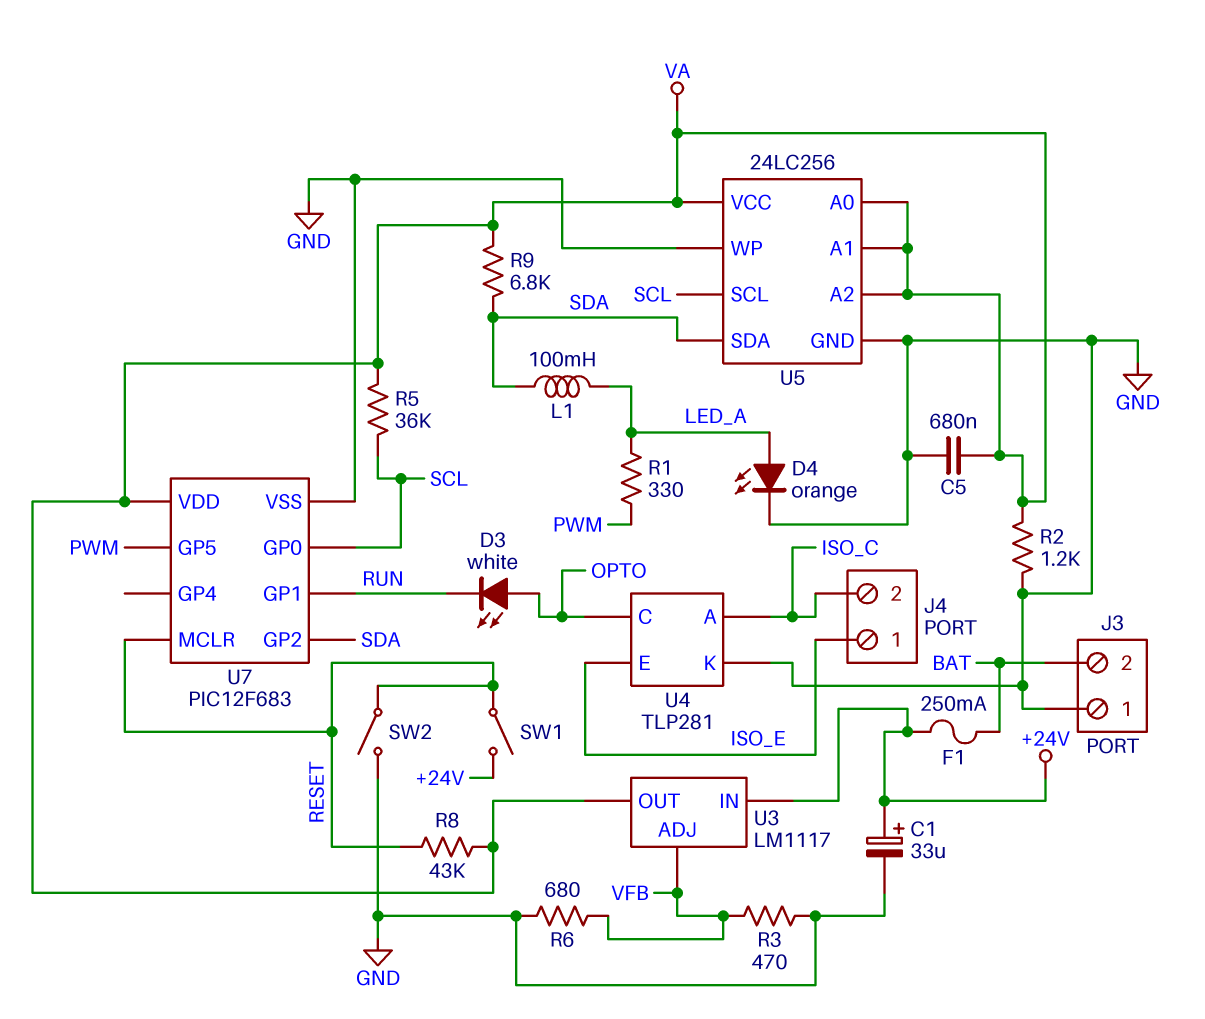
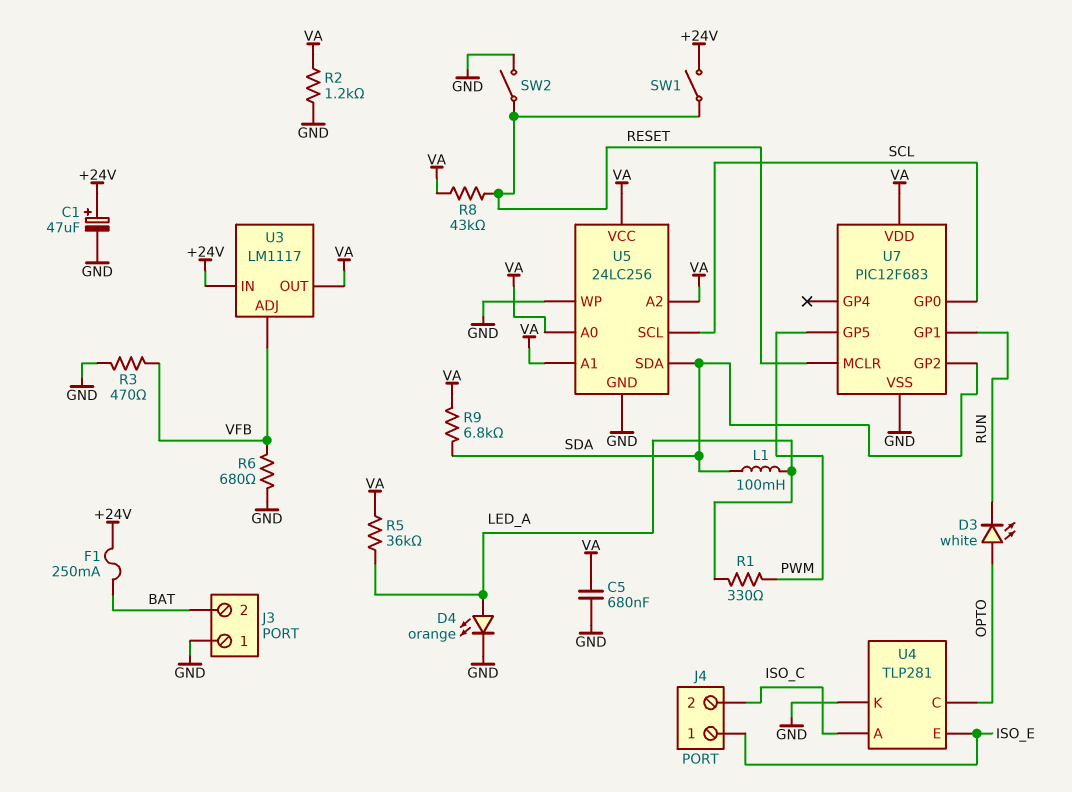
C1: 33uF (plus +24V, minus GND) -> 47uF (plus +24V, minus GND)
R5: 36k (SCL, VA) -> 36k (LED_A, VA)

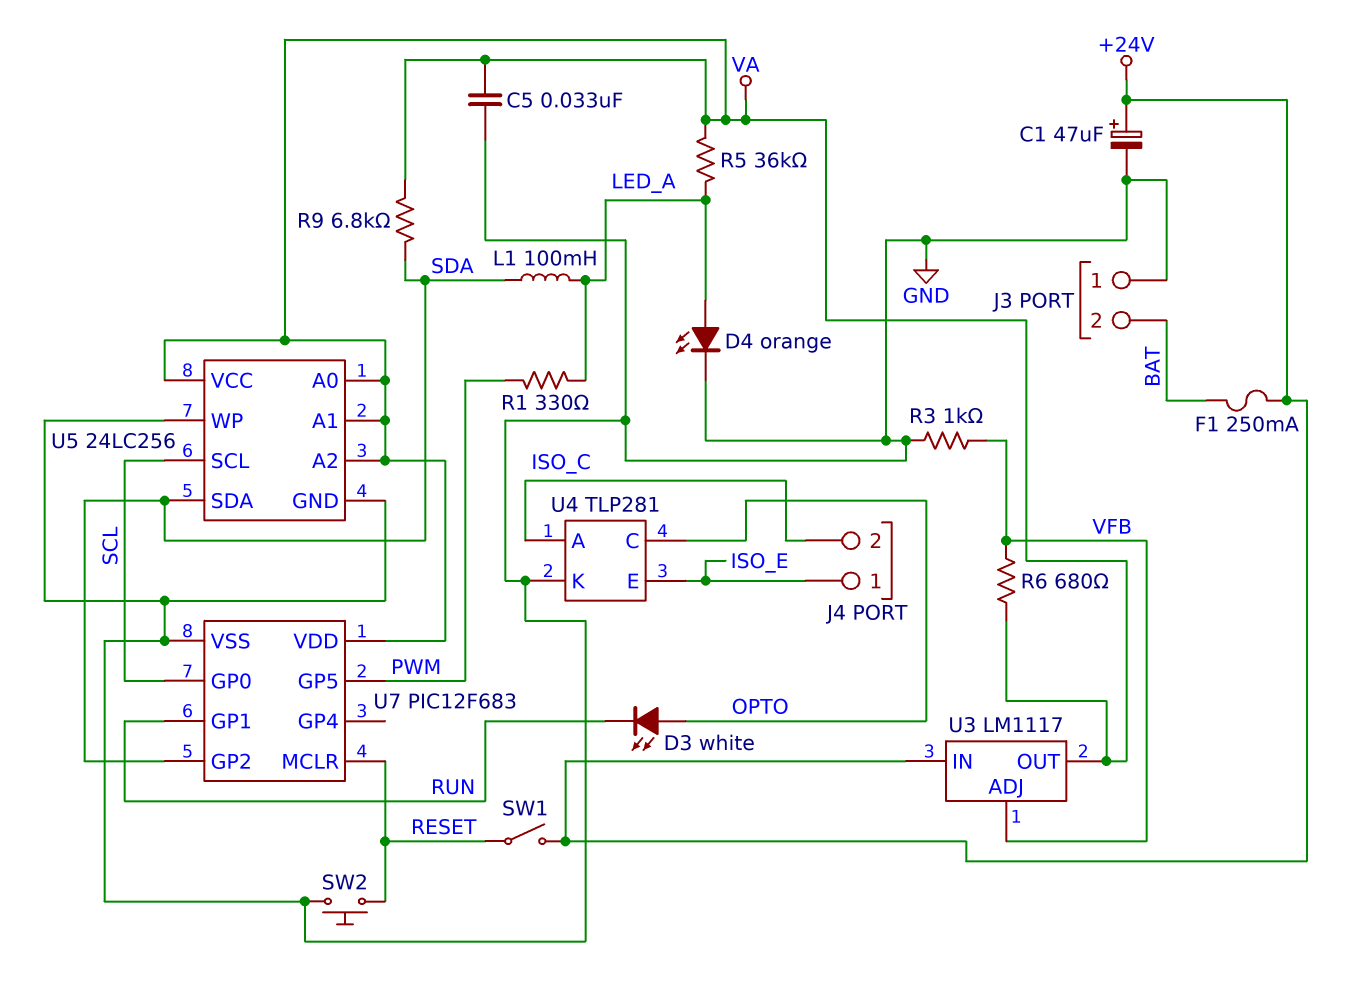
C5: 680nF (GND, VA) -> 33nF (GND, VA)
R2: 1.2k (GND, VA) -> none
R3: 470 (GND, VFB) -> 1k (GND, VFB)
R6: 680 (GND, VFB) -> 680 (VA, VFB)
R8: 43k (RESET, VA) -> none
SW2: switch (GND, RESET) -> button (GND, RESET)

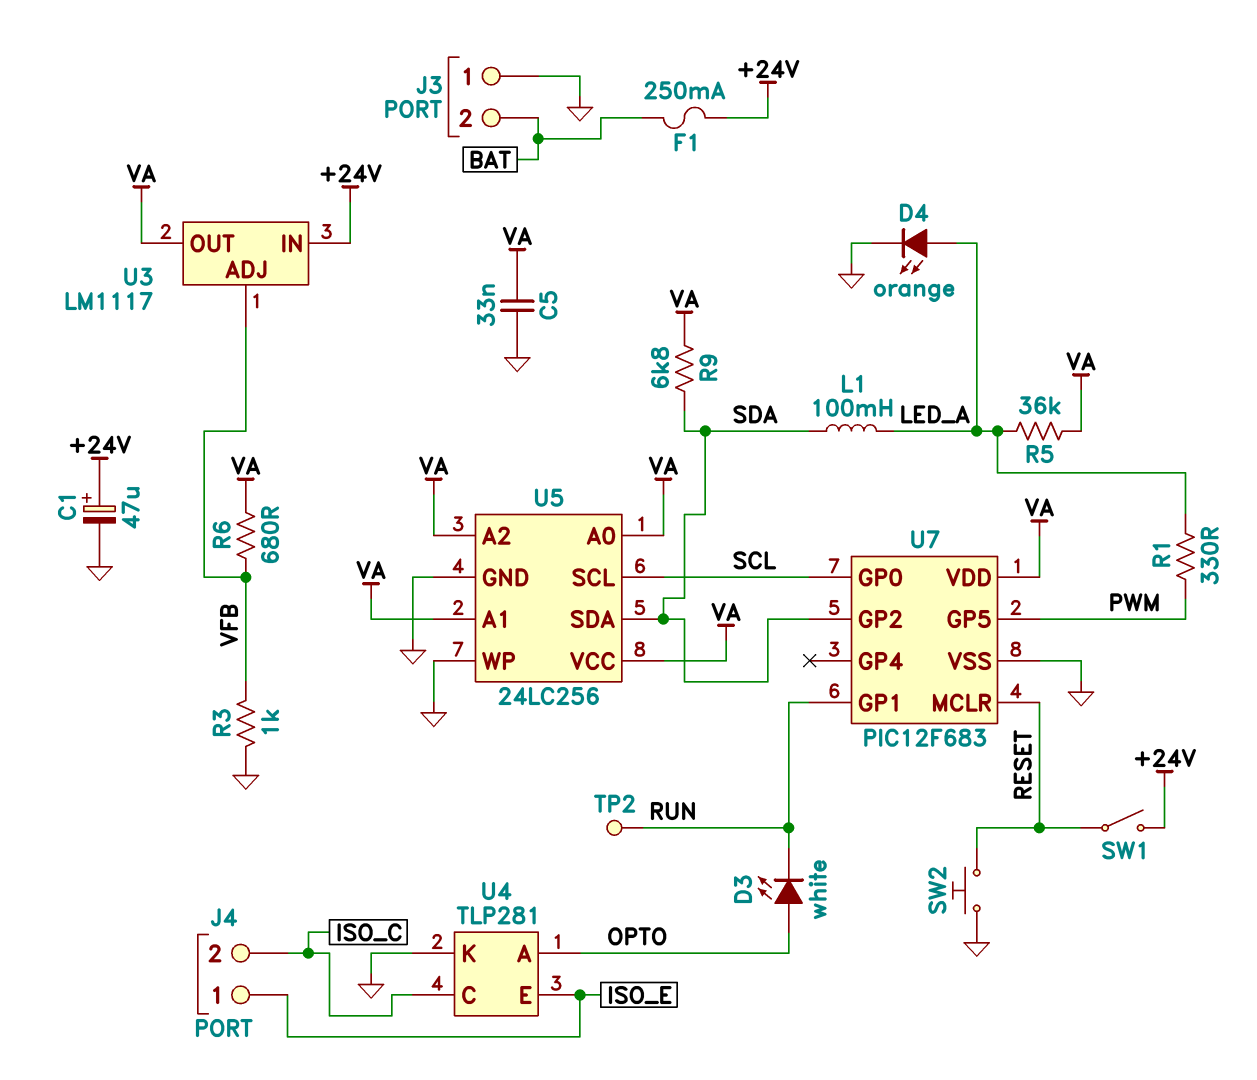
TP2: none -> test point (RUN)
U4 pin A: ISO_C -> OPTO
U4 pin C: OPTO -> ISO_C

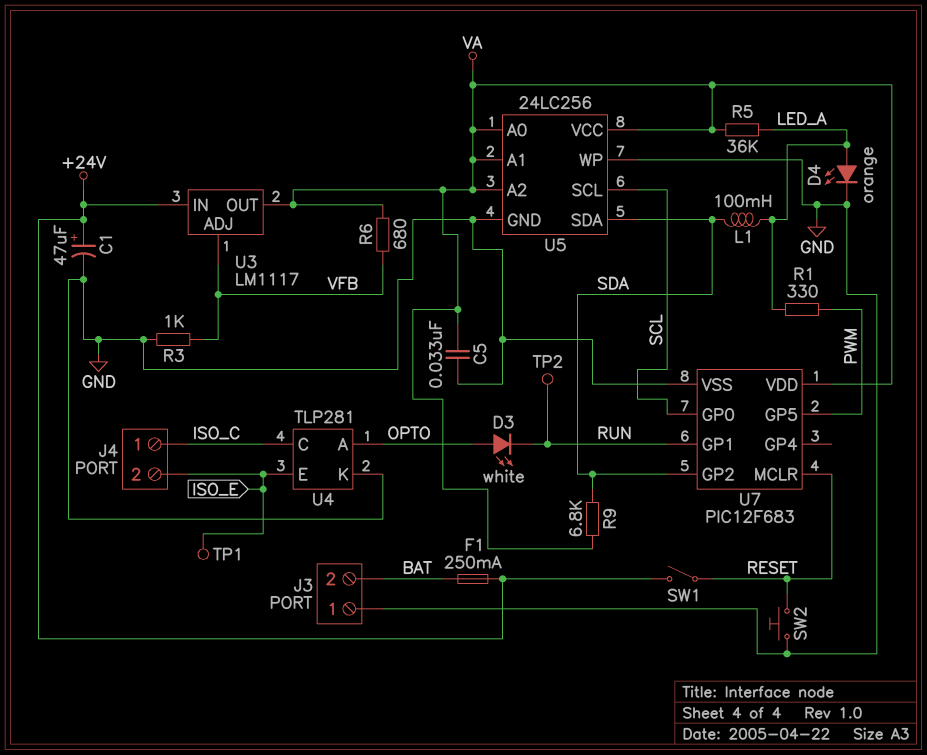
J4 pin 1: ISO_E -> ISO_C
J4 pin 2: ISO_C -> ISO_E
TP1: none -> test point (ISO_E)

